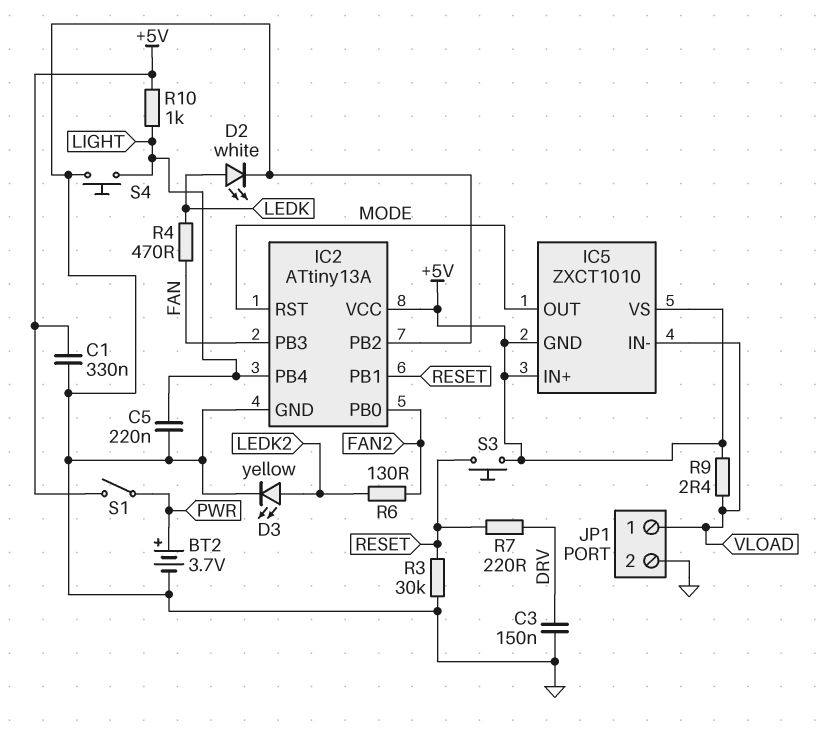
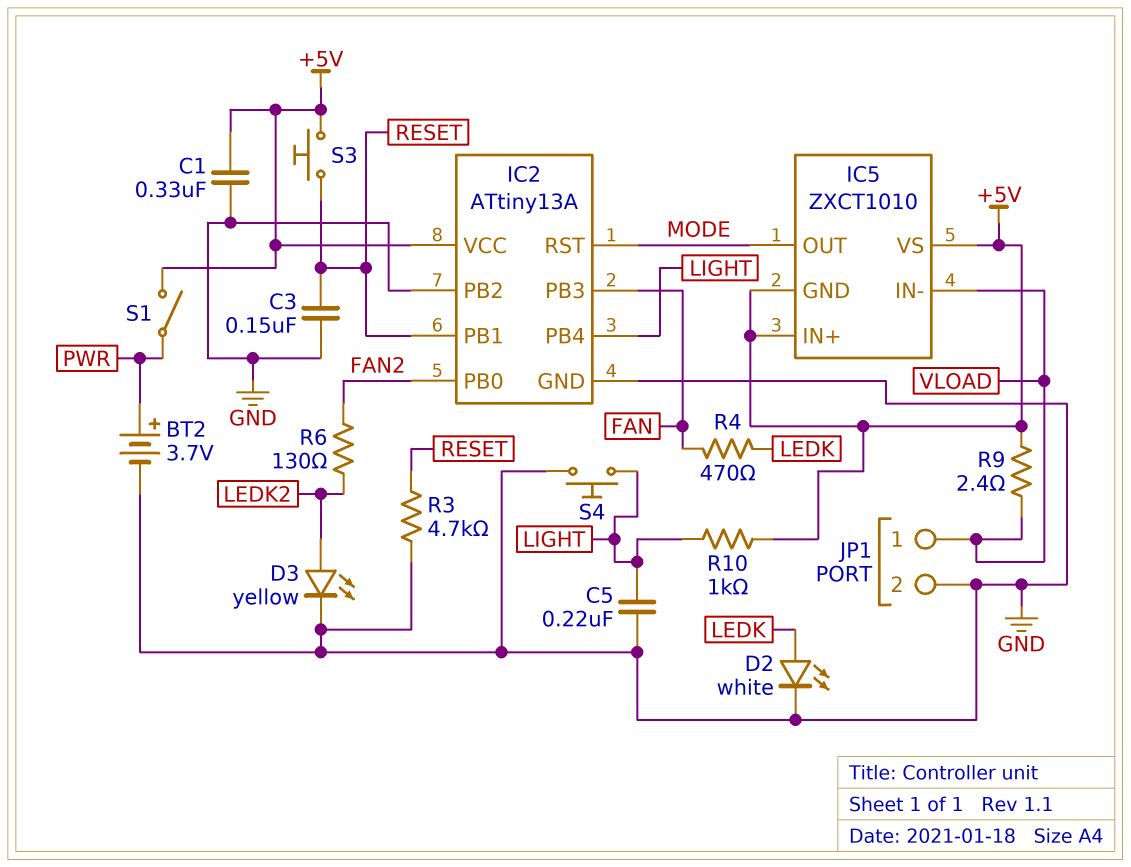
C3: 150nF (DRV, GND) -> 150nF (GND, RESET)
R3: 30k (GND, RESET) -> 4.7k (GND, RESET)
R7: 220 (DRV, RESET) -> none

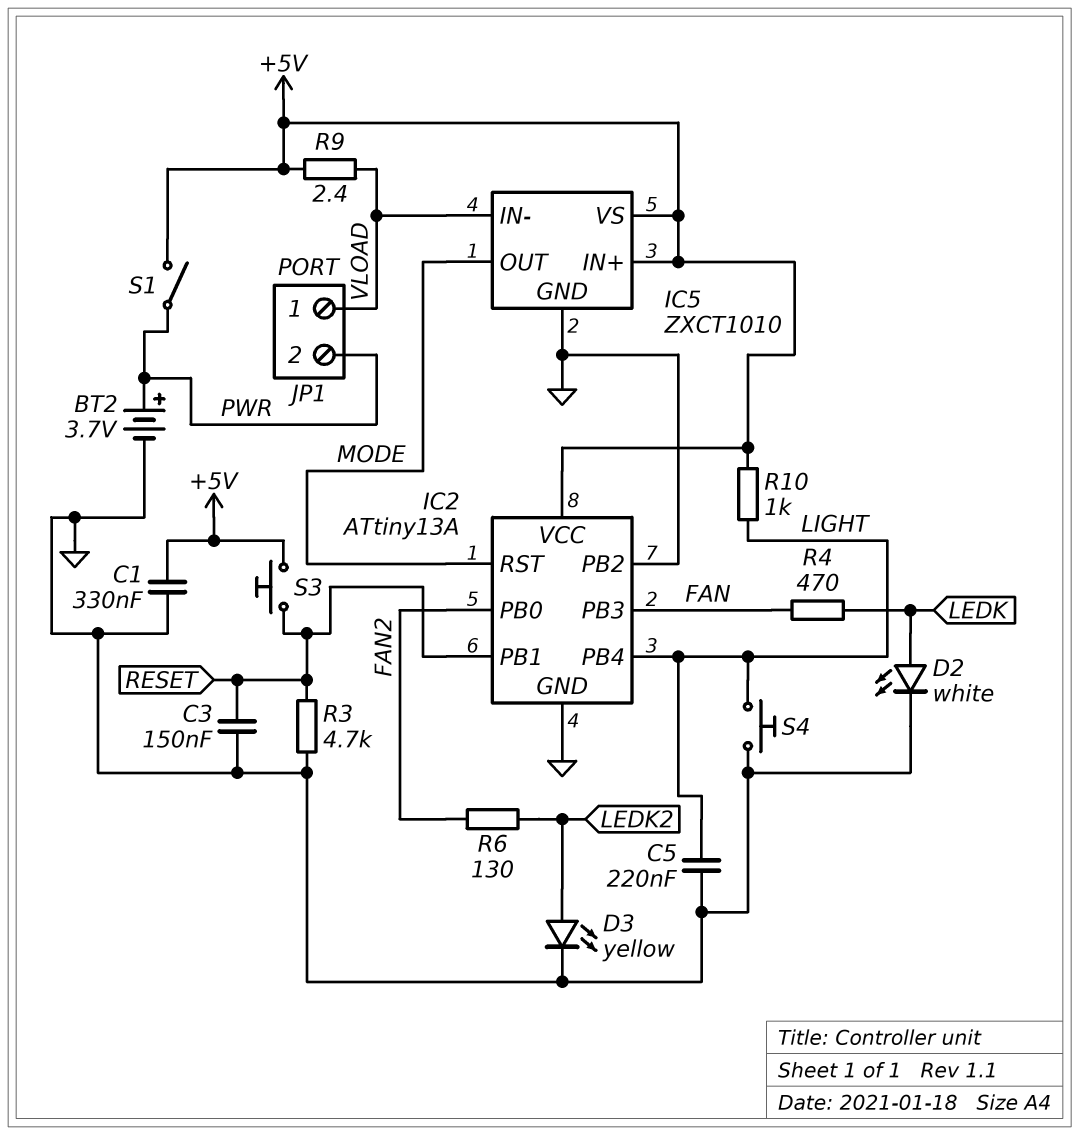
IC5 pin GND: +5V -> GND
JP1 pin 2: GND -> PWR

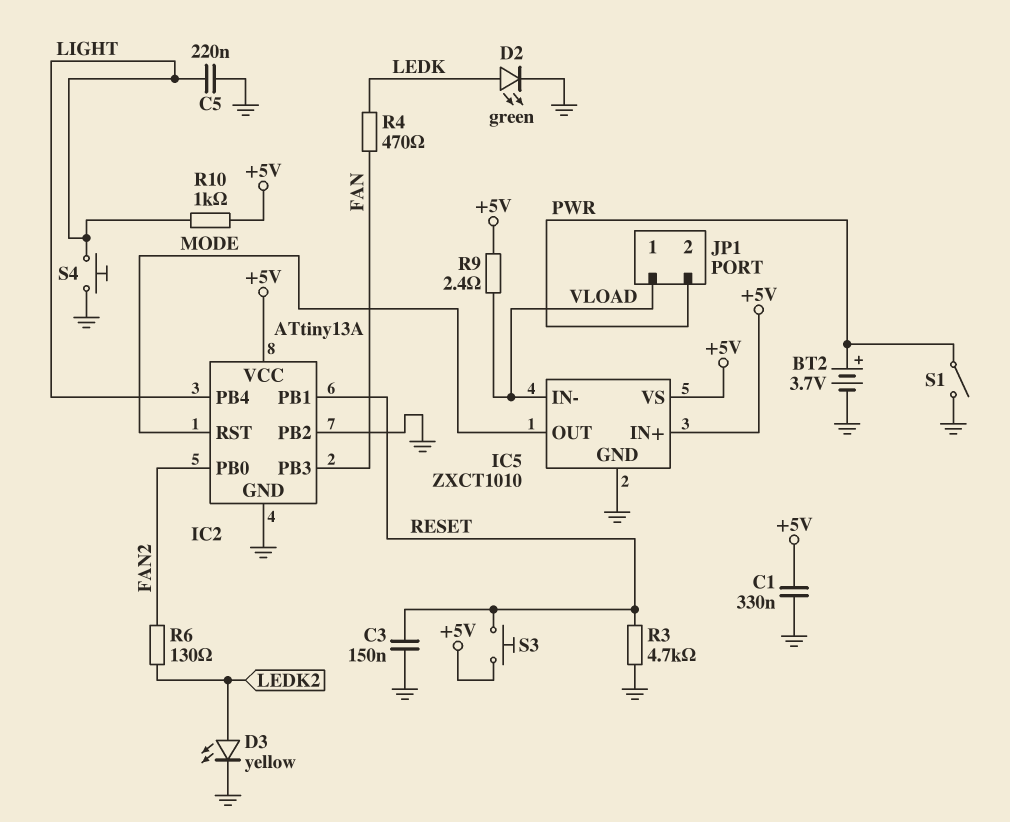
D2: LED white (A LEDK, K GND) -> LED green (A LEDK, K GND)
S1: switch (+5V, PWR) -> switch (GND, PWR)

